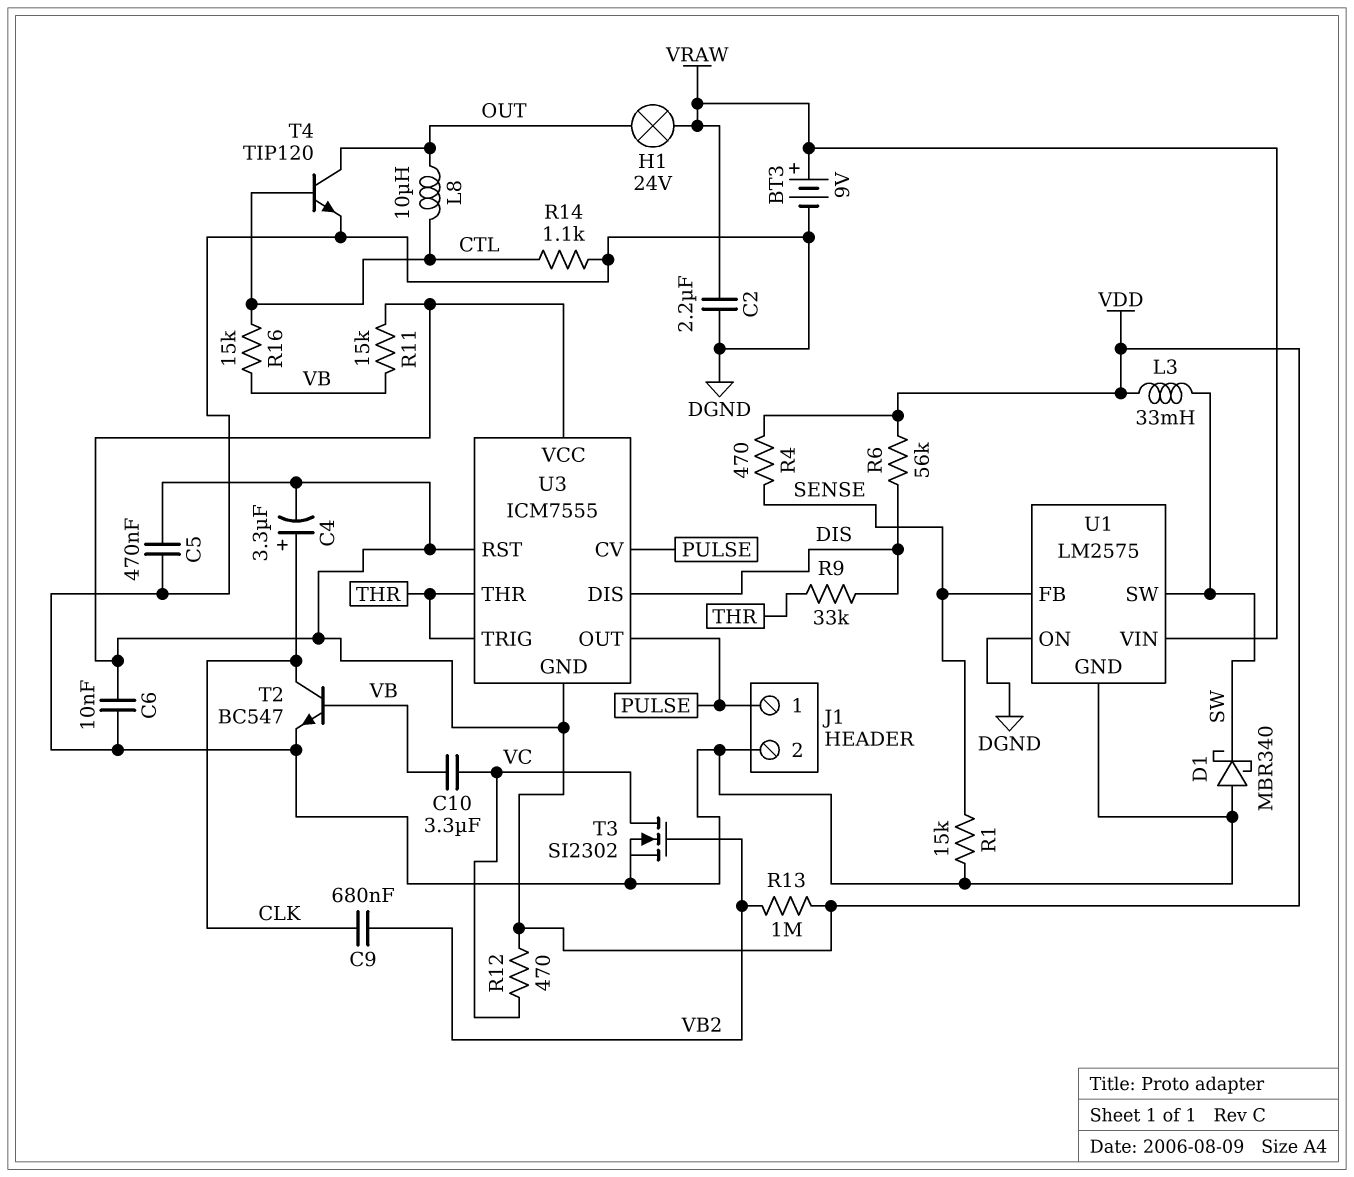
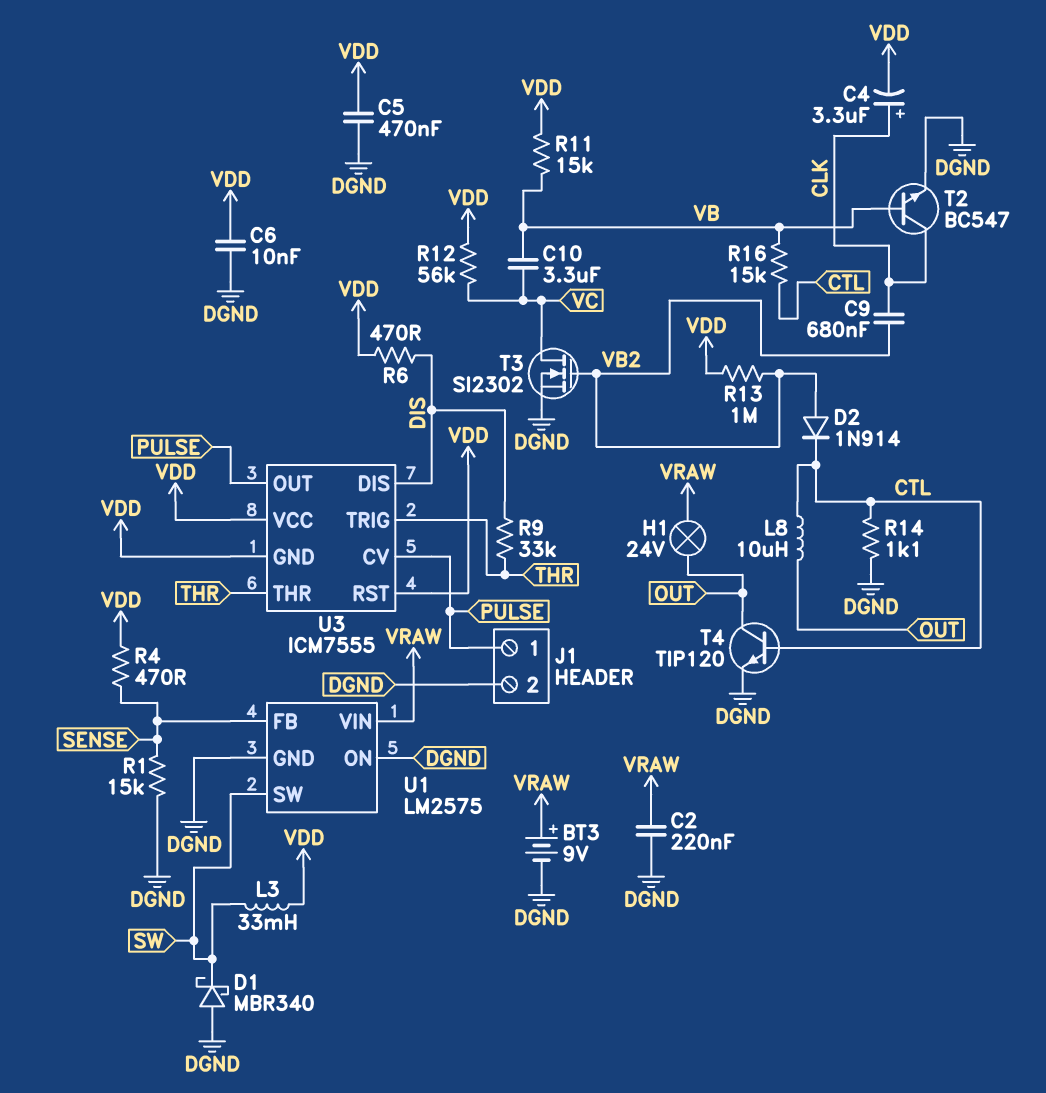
C2: 2.2uF (DGND, VRAW) -> 220nF (DGND, VRAW)
D2: none -> diode 1N914 (A VB2, K CTL)
R6: 56k (DIS, VDD) -> 470 (DIS, VDD)
R12: 470 (VC, VDD) -> 56k (VC, VDD)

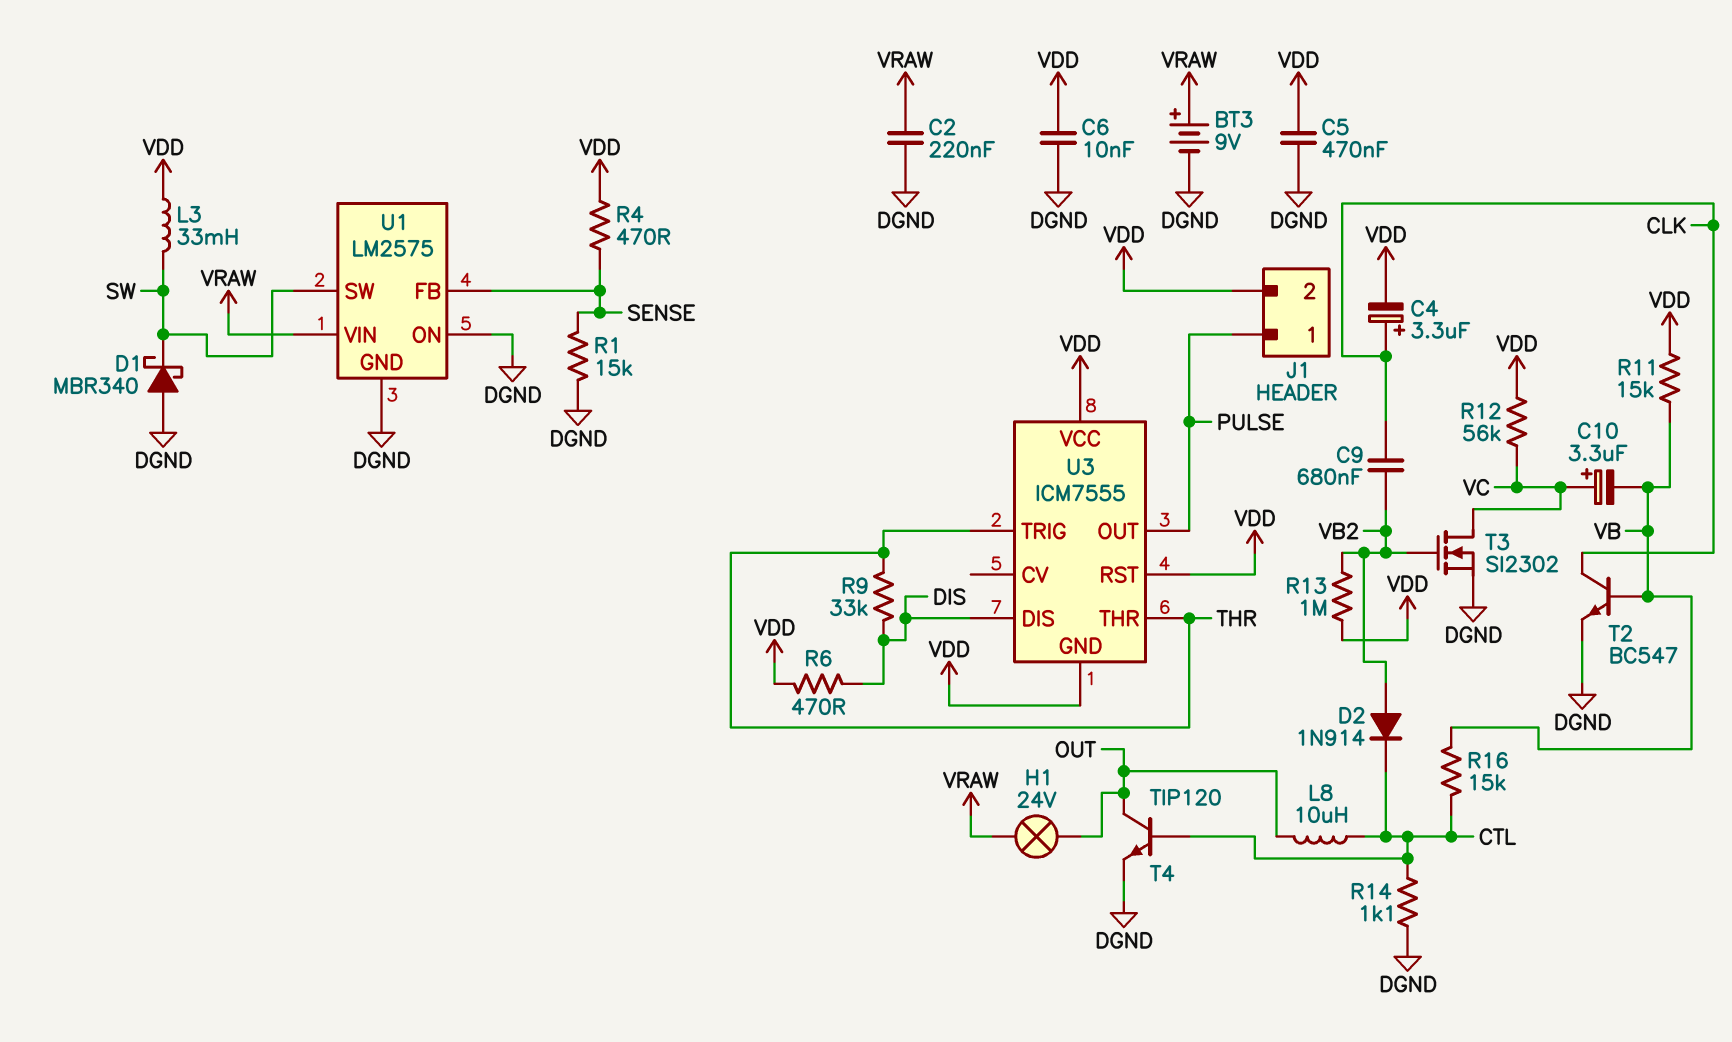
C10: 3.3uF (VB, VC) -> 3.3uF (plus VC, minus VB)
J1 pin 2: DGND -> VDD
U3 pin CV: PULSE -> none

